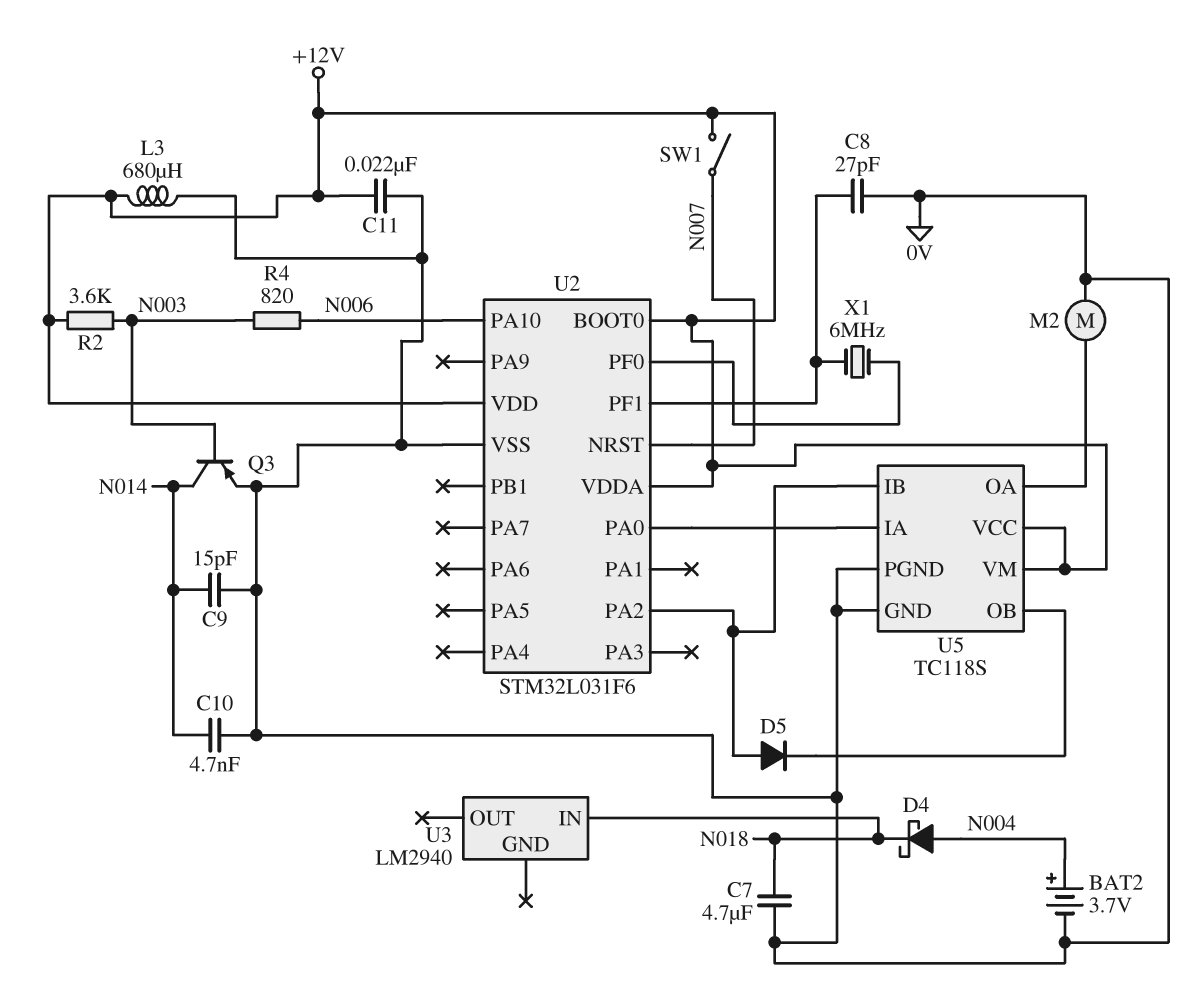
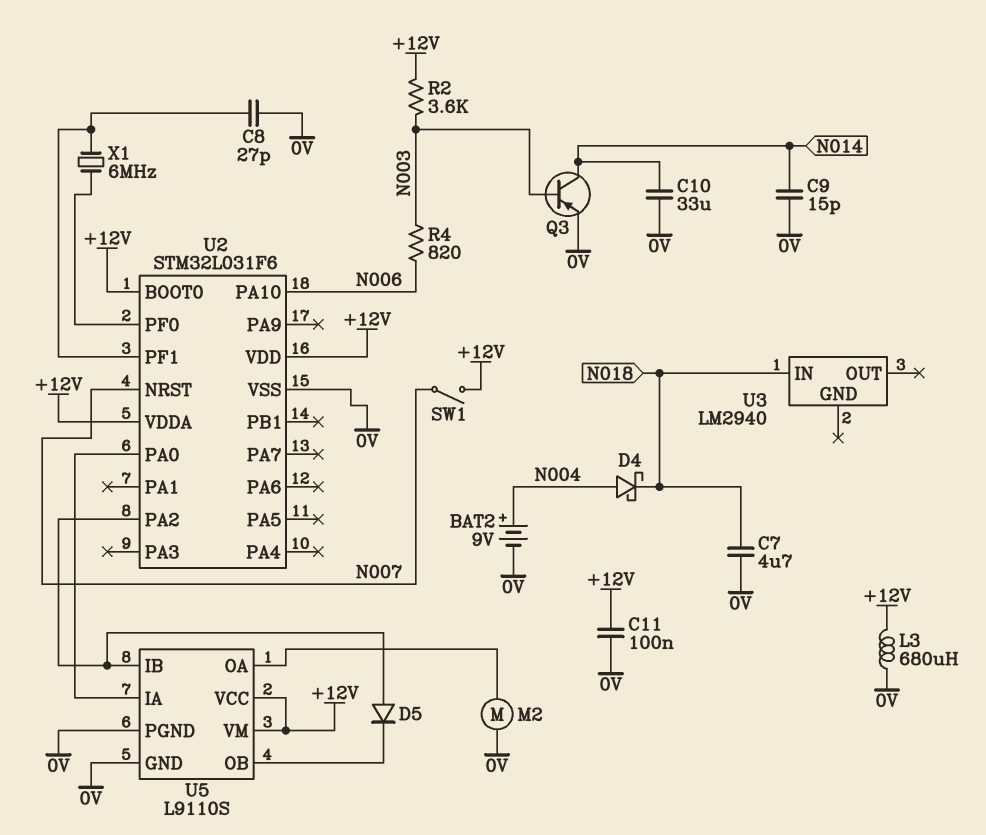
BAT2: 3.7V (plus N004, minus 0V) -> 9V (plus N004, minus 0V)
C10: 4.7nF (0V, N014) -> 33uF (0V, N014)
C11: 22nF (+12V, 0V) -> 100nF (+12V, 0V)
U5: TC118S -> L9110S

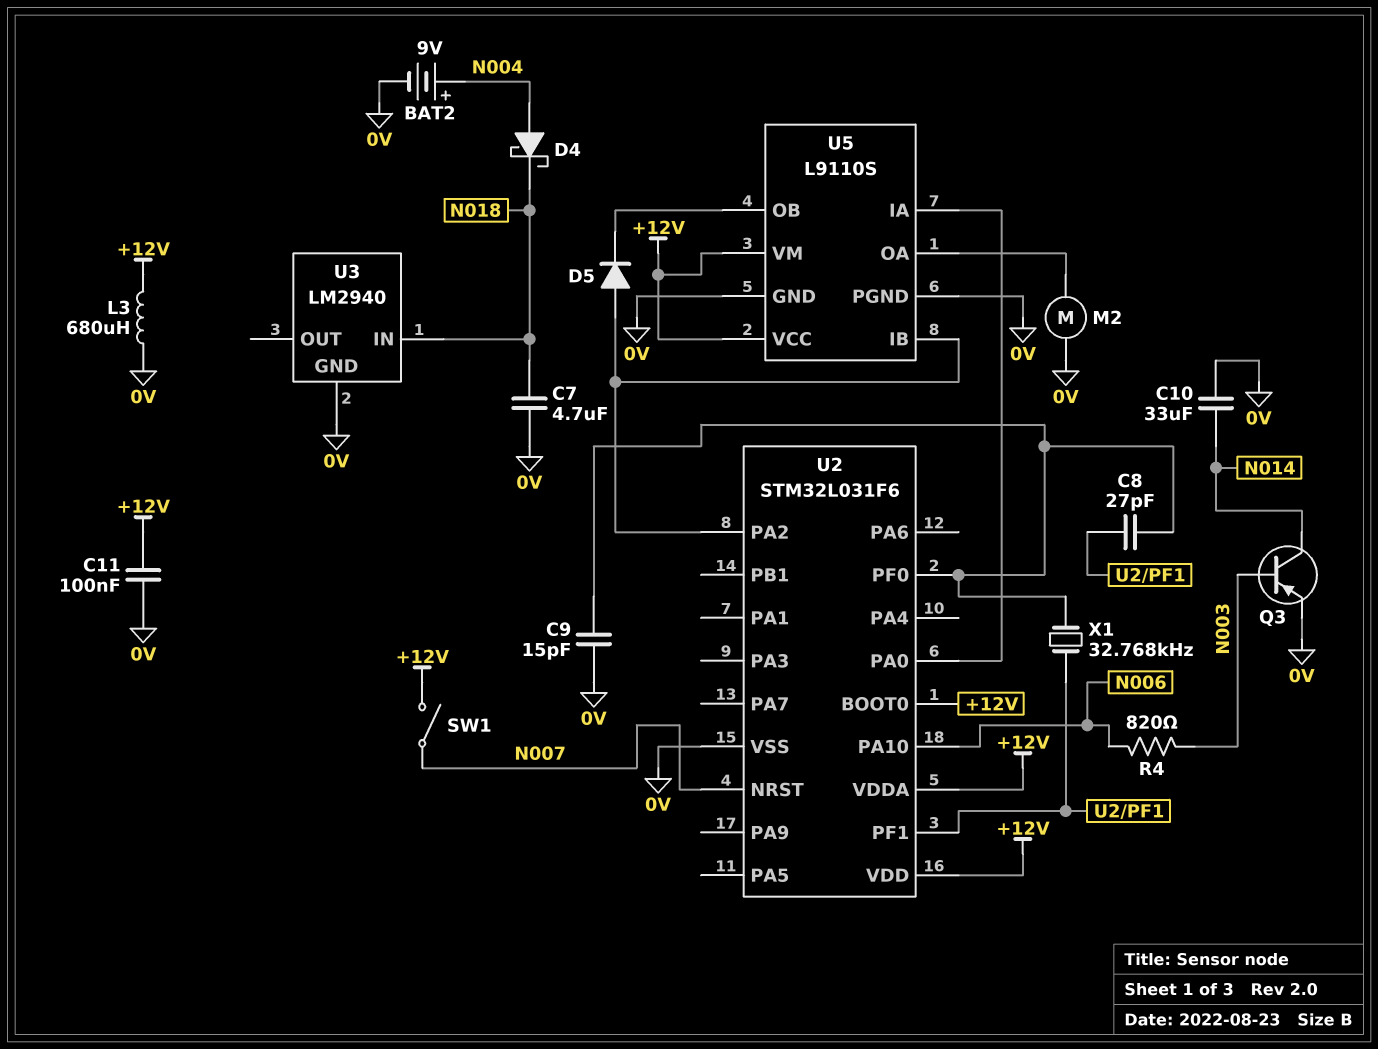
C8: 27pF (0V, U2/PF1) -> 27pF (U2/PF0, U2/PF1)
C9: 15pF (0V, N014) -> 15pF (0V, U2/PF0)
R2: 3.6k (+12V, N003) -> none
U3 pin GND: none -> 0V
X1: 6MHz (U2/PF0, U2/PF1) -> 32.768kHz (U2/PF0, U2/PF1)

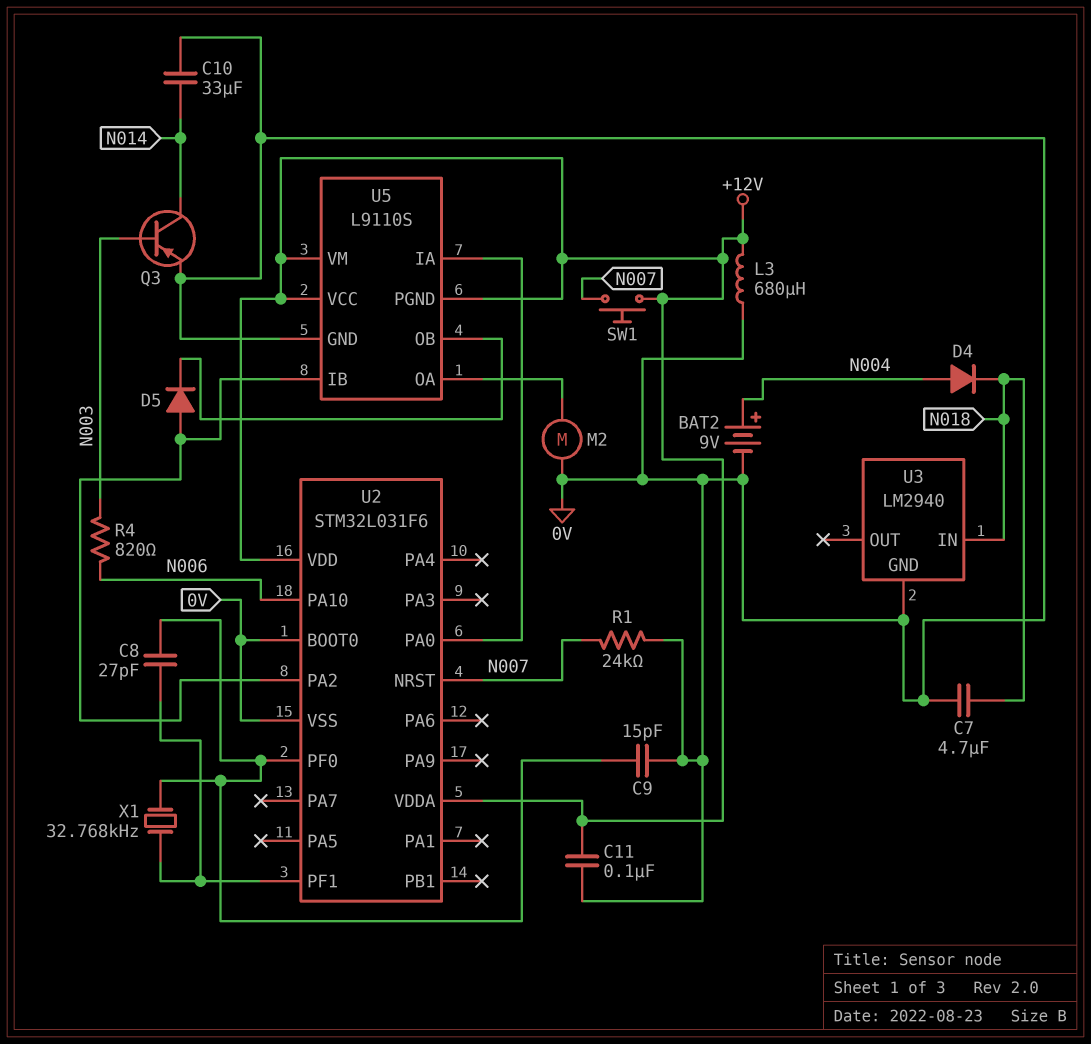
D4: schottky (A N004, K N018) -> diode (A N004, K N018)
R1: none -> 24k (0V, N007)
SW1: switch (+12V, N007) -> button (+12V, N007)
U2 pin BOOT0: +12V -> 0V
U5 pin PGND: 0V -> +12V

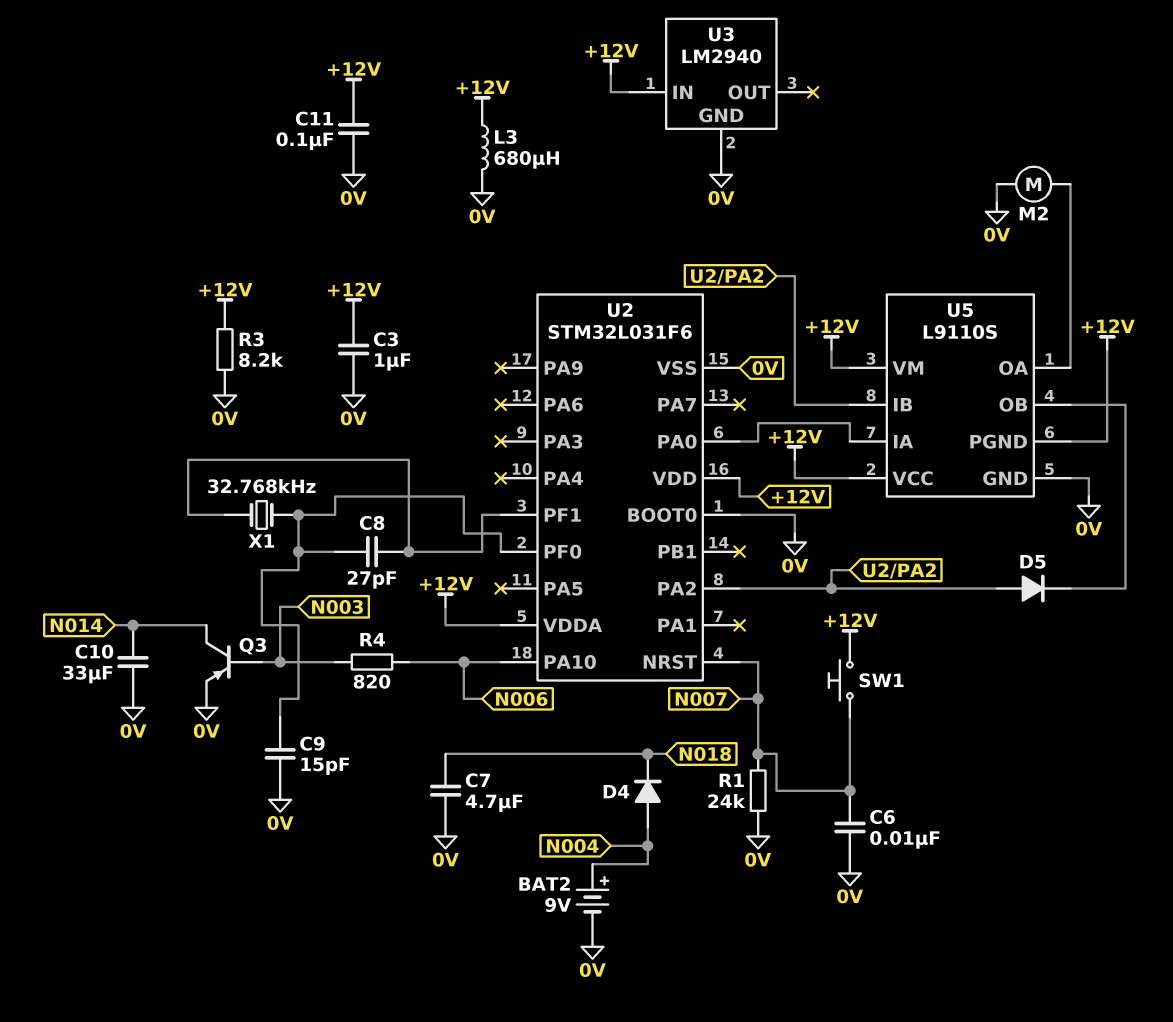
C3: none -> 1uF (+12V, 0V)
C6: none -> 10nF (0V, N007)
R3: none -> 8.2k (+12V, 0V)
U3 pin IN: N018 -> +12V

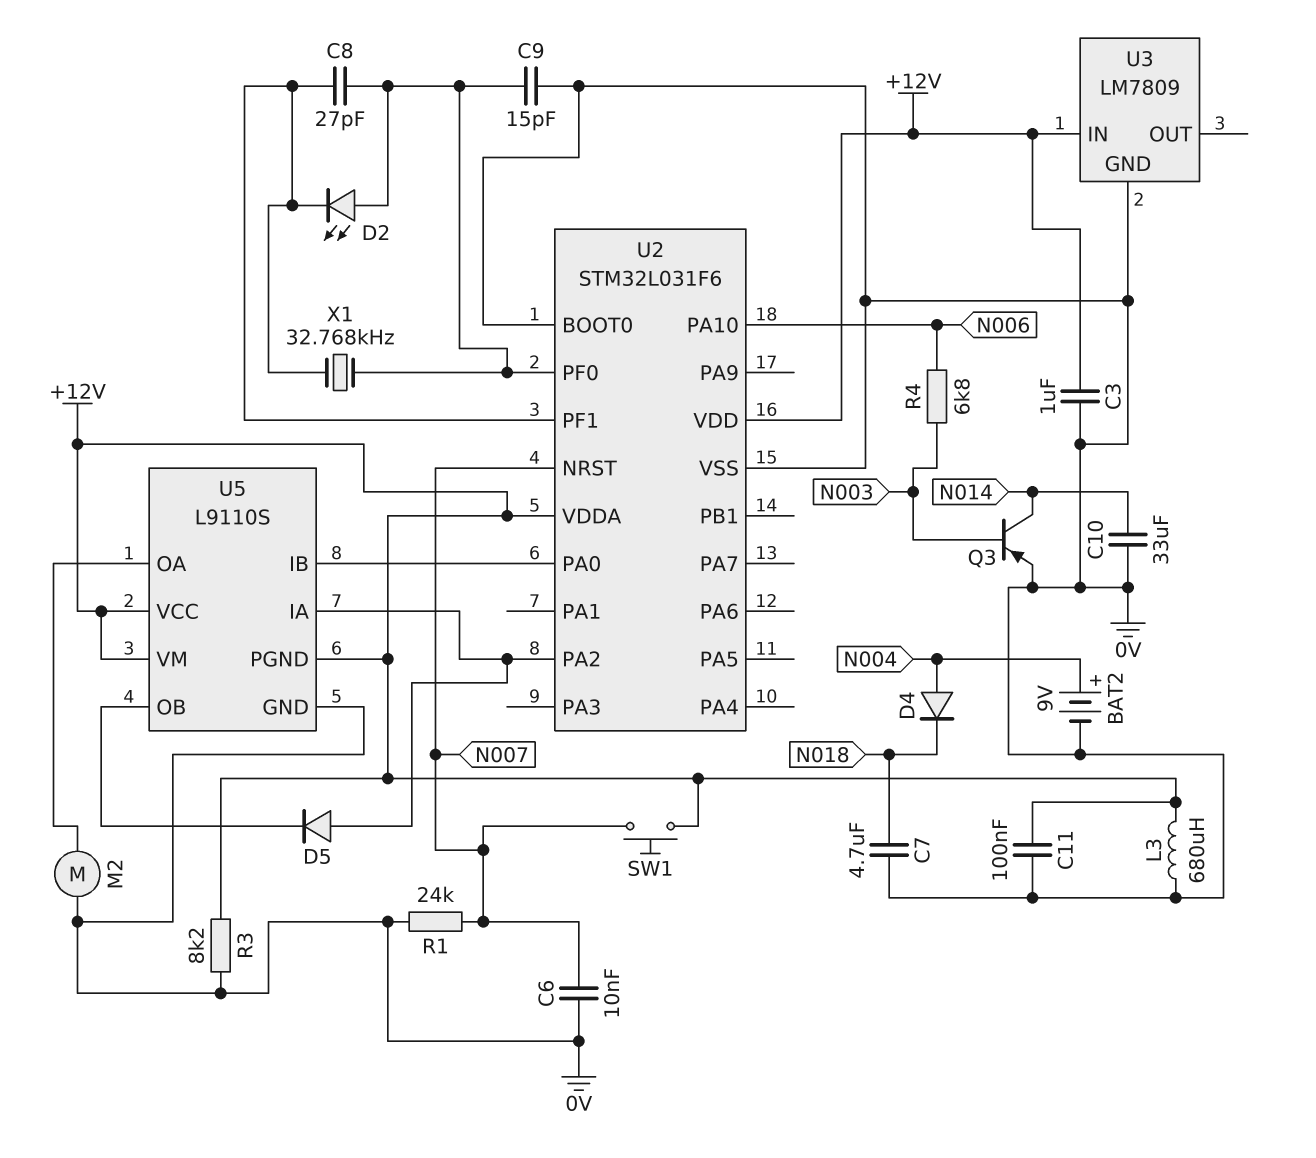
D2: none -> LED (A U2/PF0, K U2/PF1)
R4: 820 (N003, N006) -> 6.8k (N003, N006)
U3: LM2940 -> LM7809
U5 pin IA: U2/PA0 -> U2/PA2
U5 pin IB: U2/PA2 -> U2/PA0

